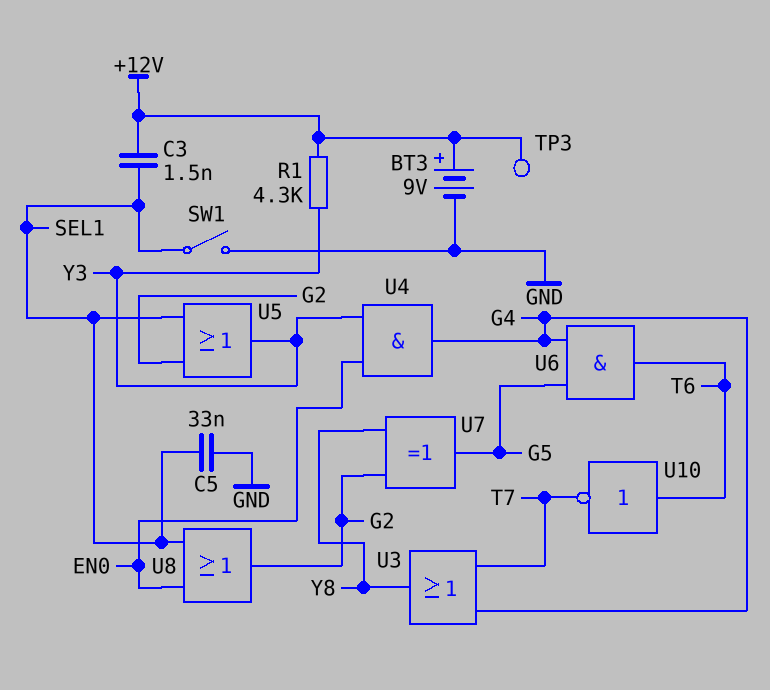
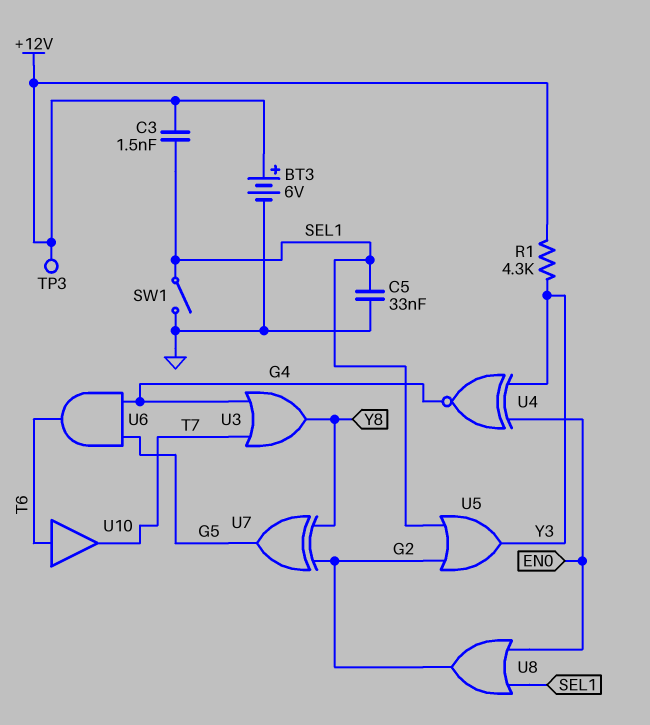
BT3: 9V (plus +12V, minus GND) -> 6V (plus +12V, minus GND)
U4: AND (in EN0, in Y3, out G4) -> XNOR (in EN0, in Y3, out G4)
U10: NOT (in T6, out T7) -> buffer (in T6, out T7)

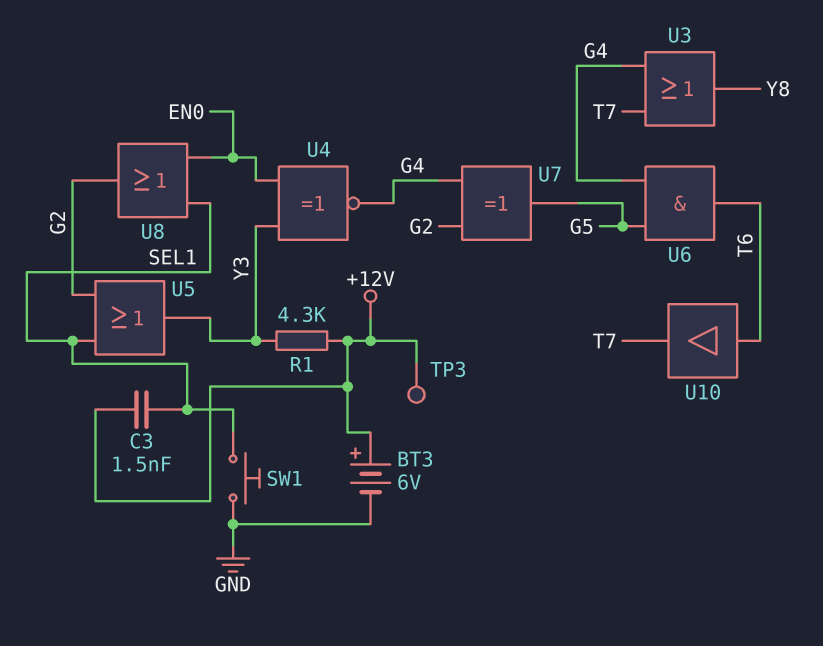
C5: 33nF (GND, SEL1) -> none
SW1: switch (GND, SEL1) -> button (GND, SEL1)
U7: XOR (in G2, in Y8, out G5) -> XOR (in G2, in G4, out G5)

